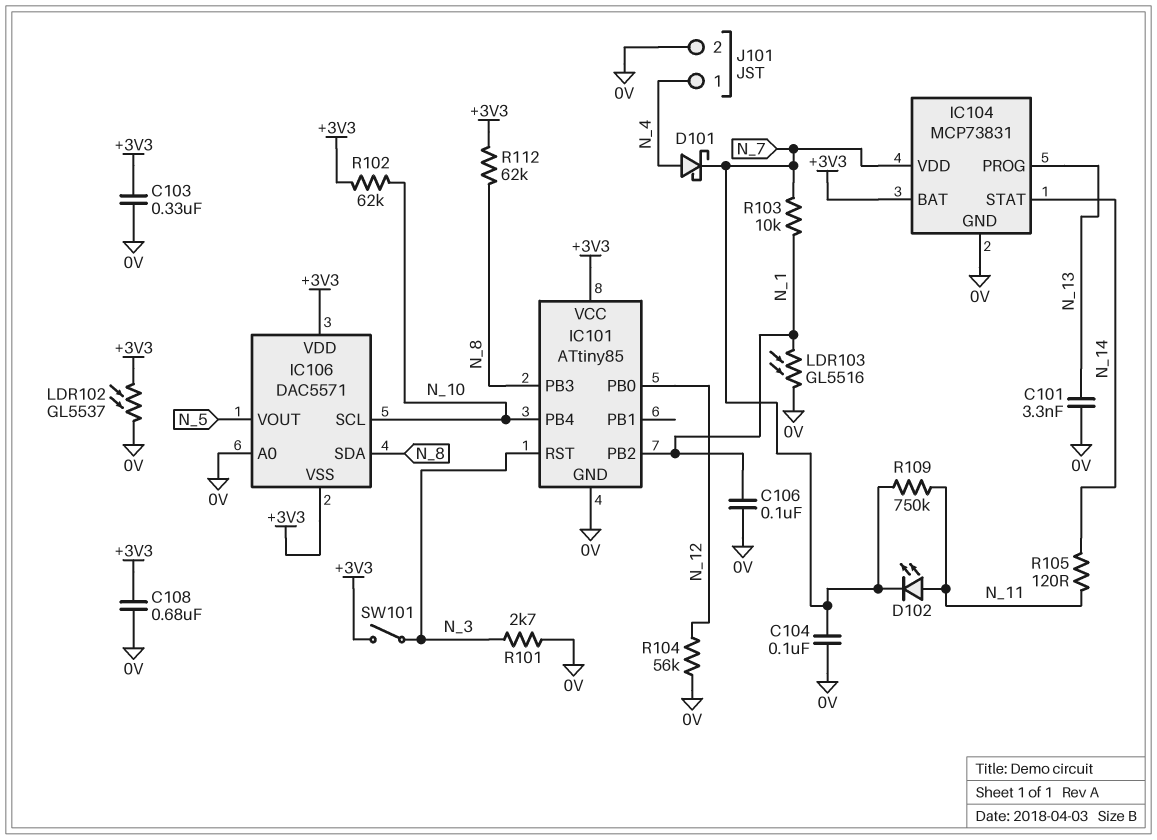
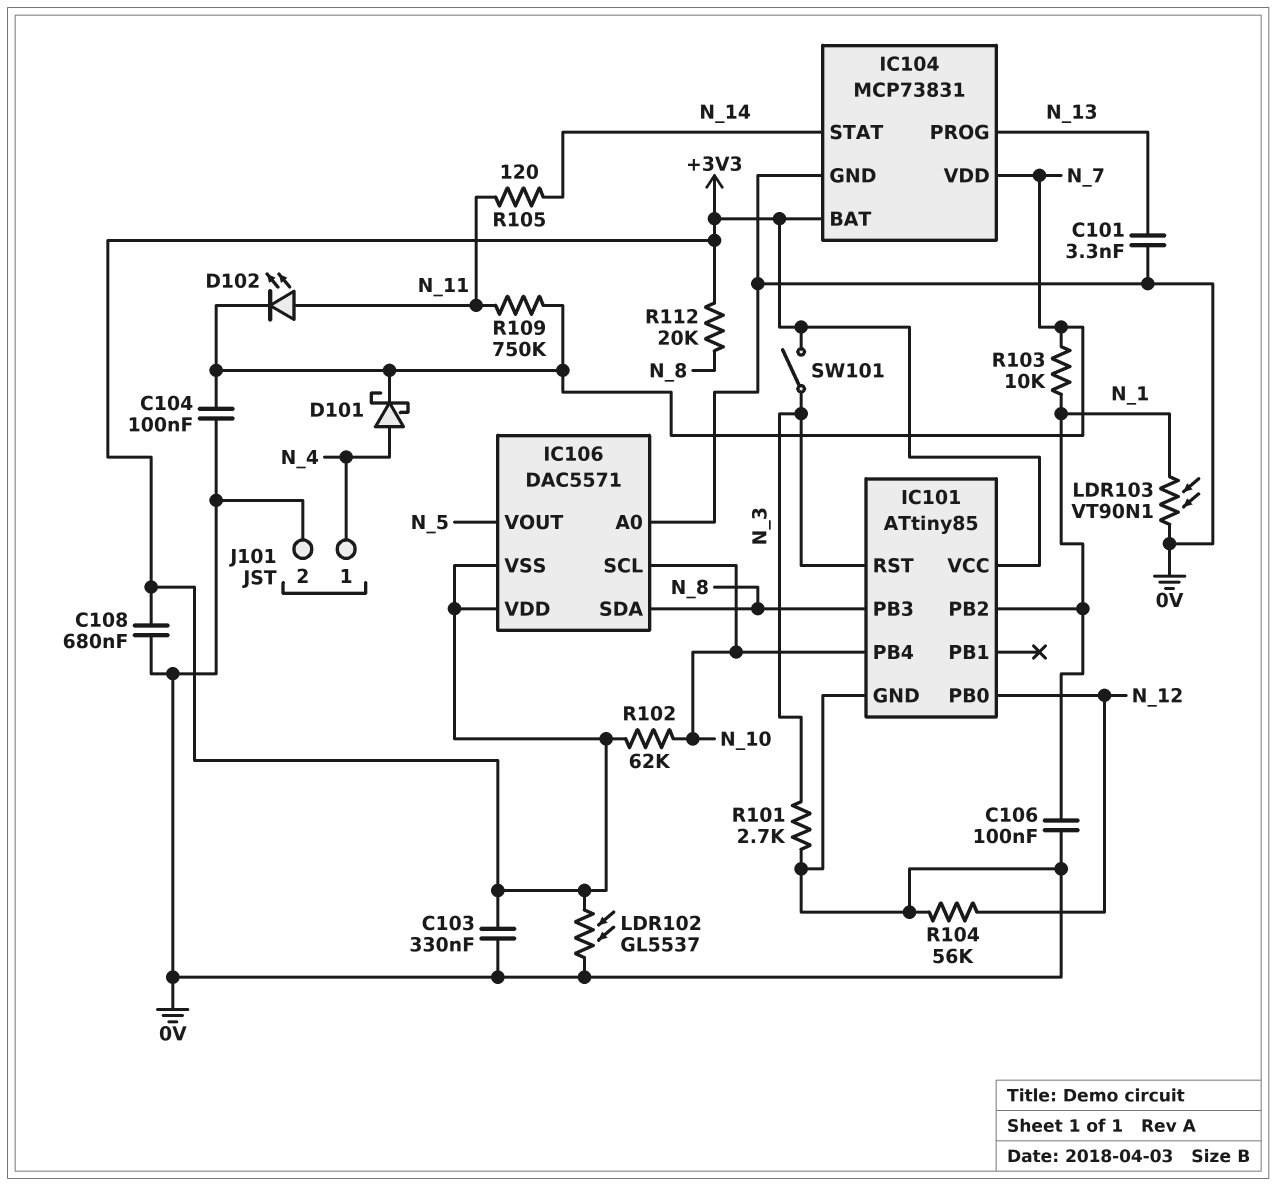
LDR103: GL5516 (0V, N_1) -> VT90N1 (0V, N_1)
R112: 62k (+3V3, N_8) -> 20k (+3V3, N_8)

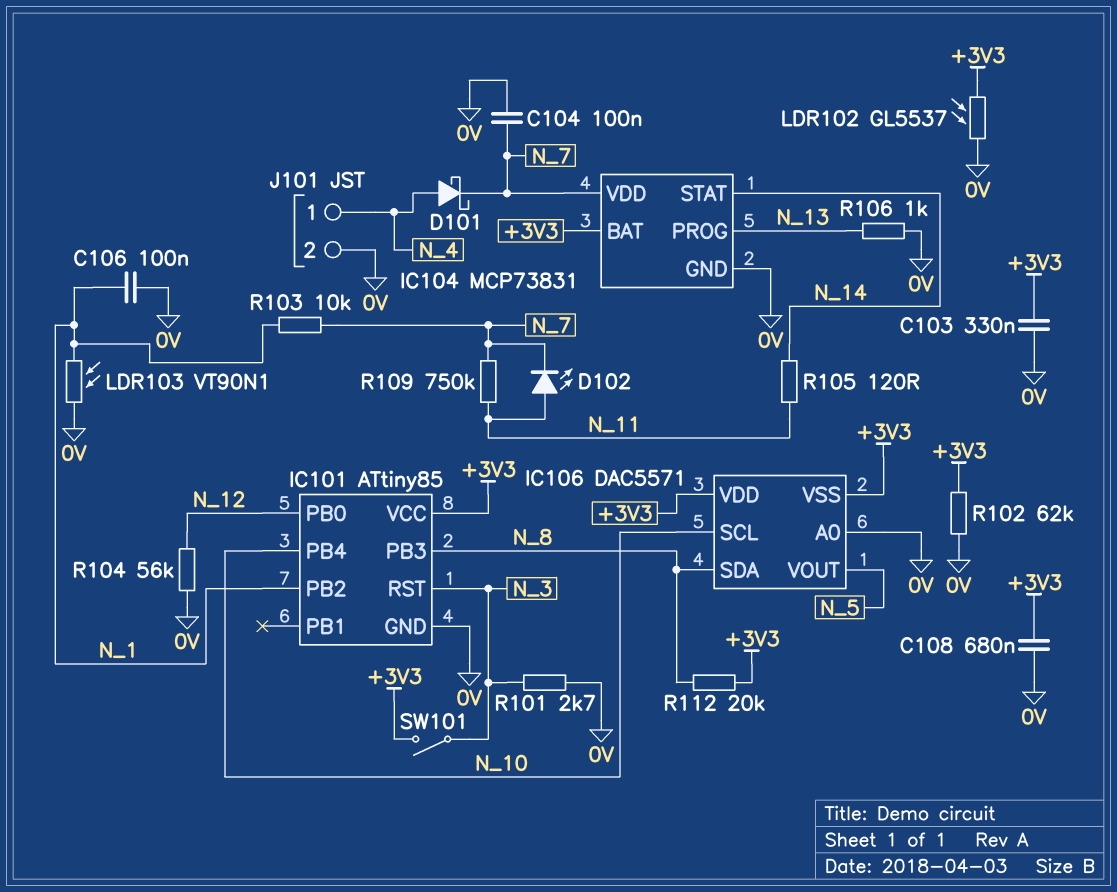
C101: 3.3nF (0V, N_13) -> none
R102: 62k (+3V3, N_10) -> 62k (+3V3, 0V)
R106: none -> 1k (0V, N_13)

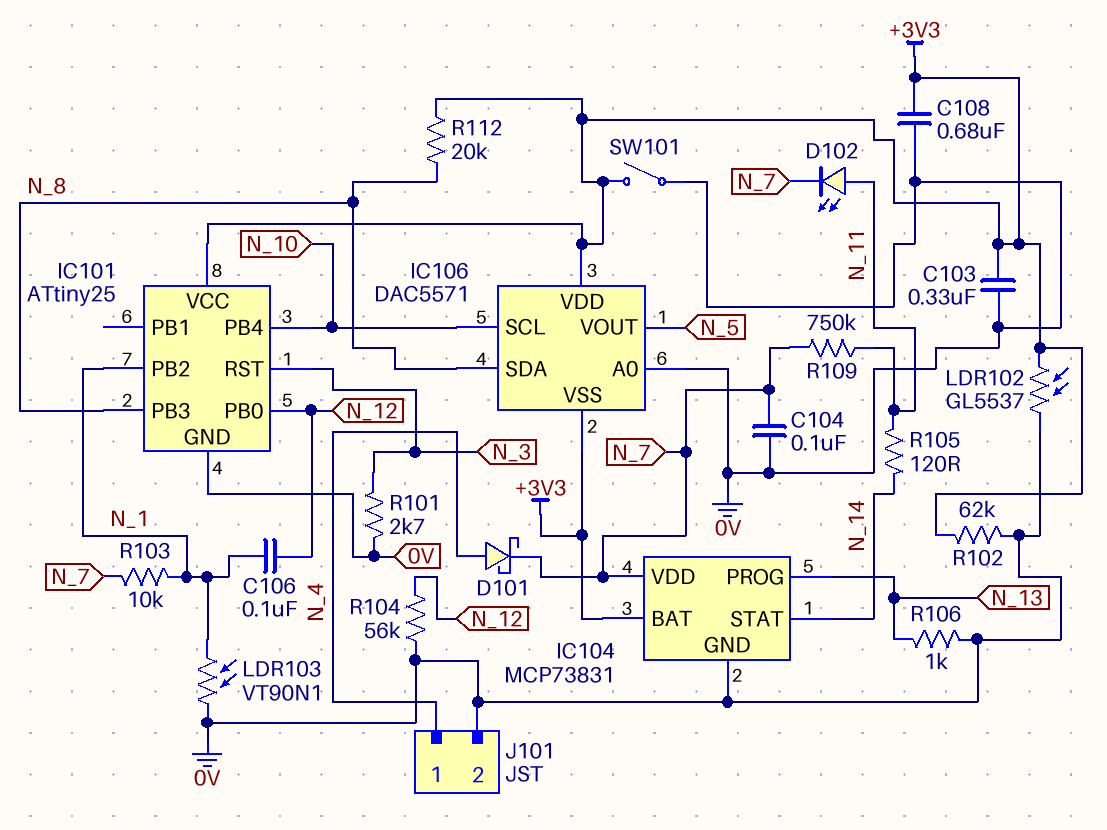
C106: 100nF (0V, N_1) -> 100nF (N_1, N_12)
IC101: ATtiny85 -> ATtiny25
SW101: switch (+3V3, N_3) -> switch (+3V3, 0V)

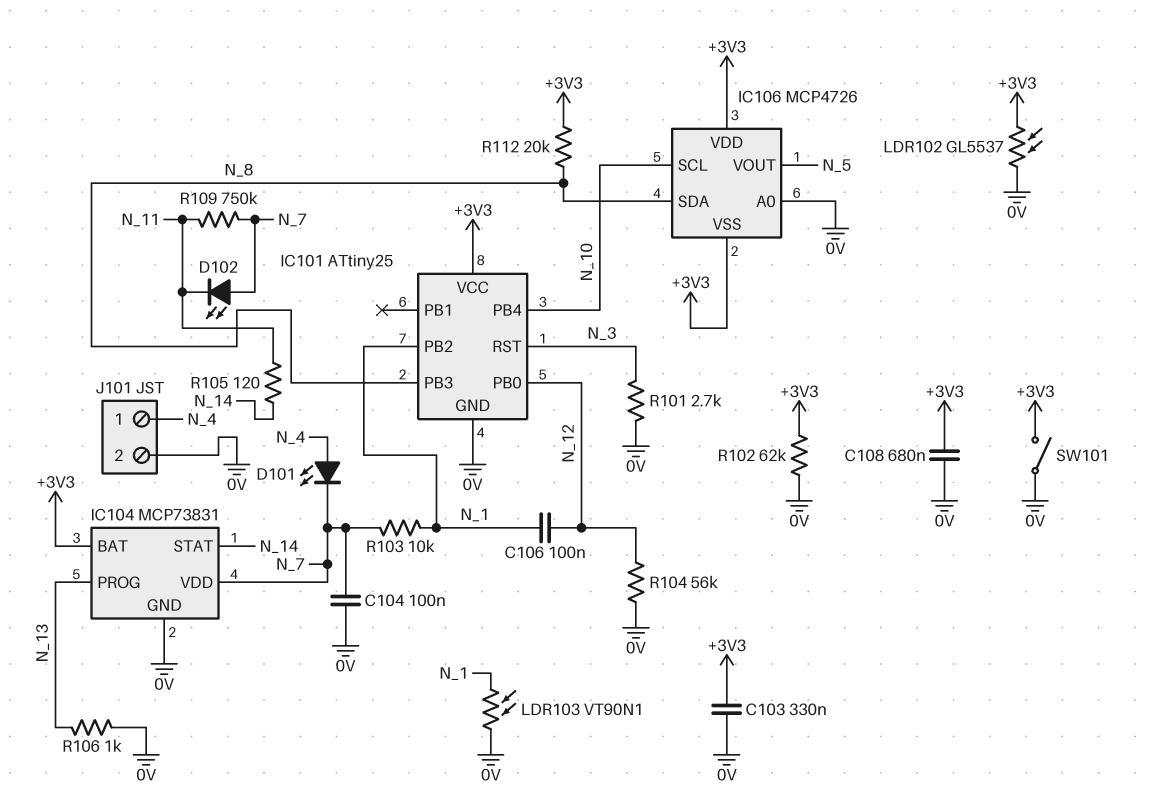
D101: schottky (A N_4, K N_7) -> LED (A N_4, K N_7)
D102: LED (A N_11, K N_7) -> LED (A N_7, K N_11)
IC106: DAC5571 -> MCP4726

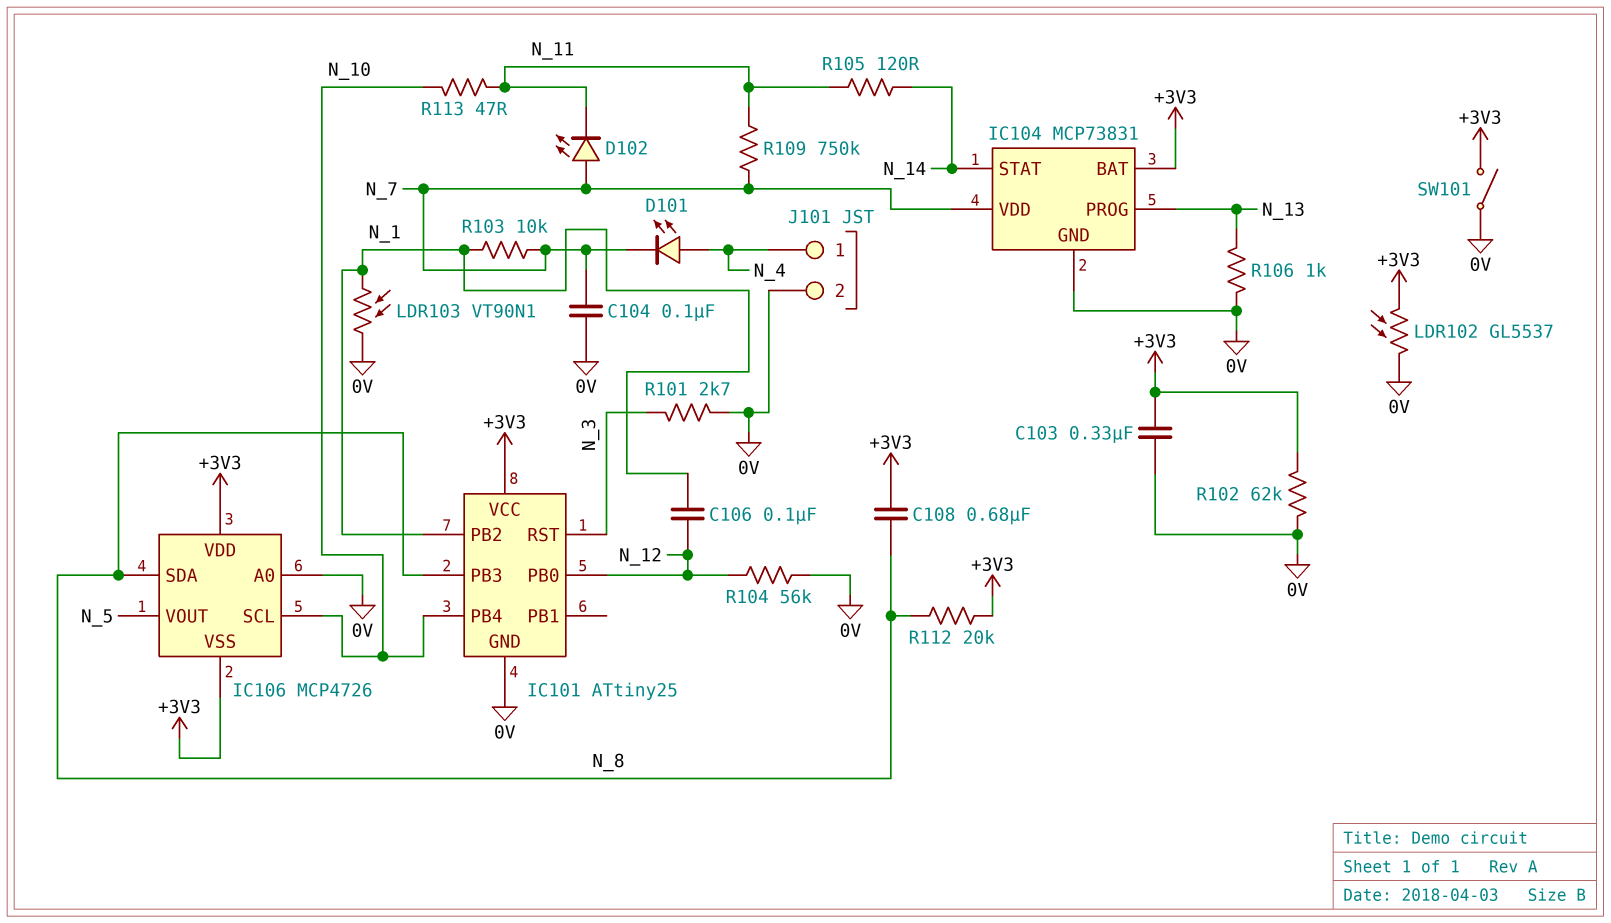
C108: 680nF (+3V3, 0V) -> 680nF (+3V3, N_8)
R113: none -> 47 (N_10, N_11)

